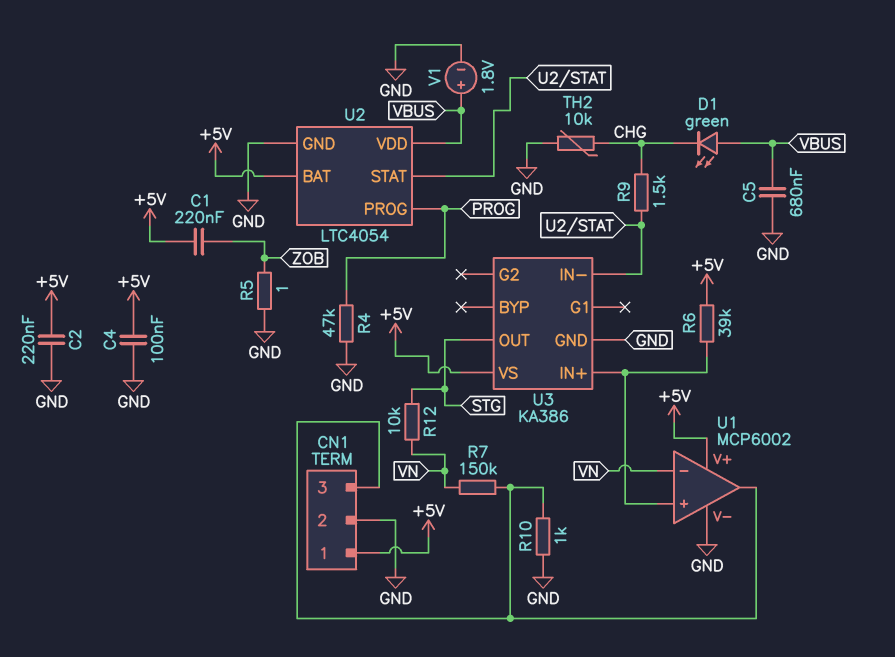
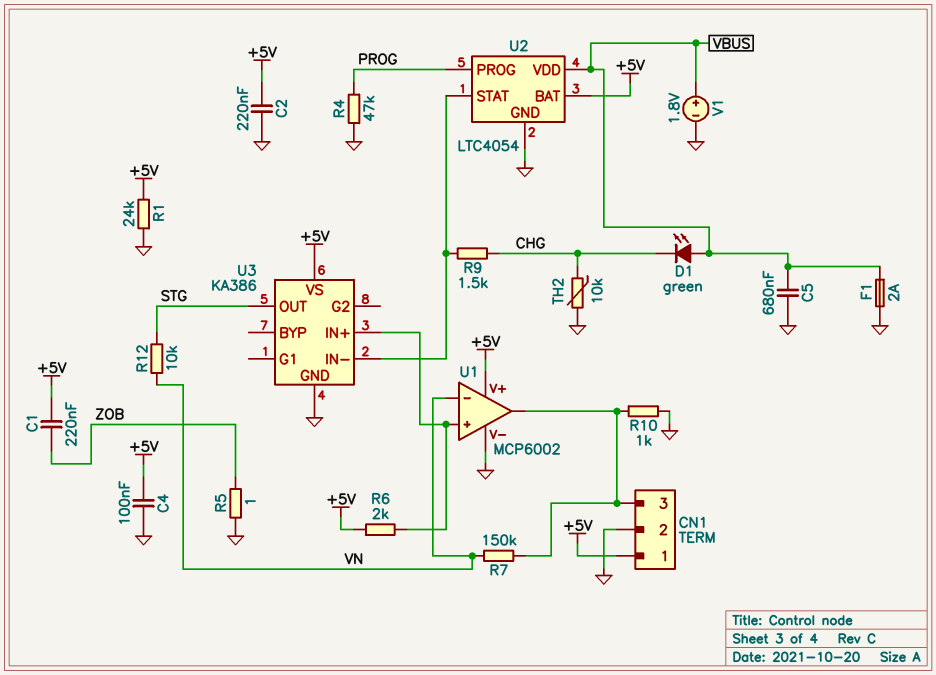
F1: none -> 2A (GND, VBUS)
R1: none -> 24k (+5V, GND)
R6: 39k (+5V, U1/in+) -> 2k (+5V, U1/in+)

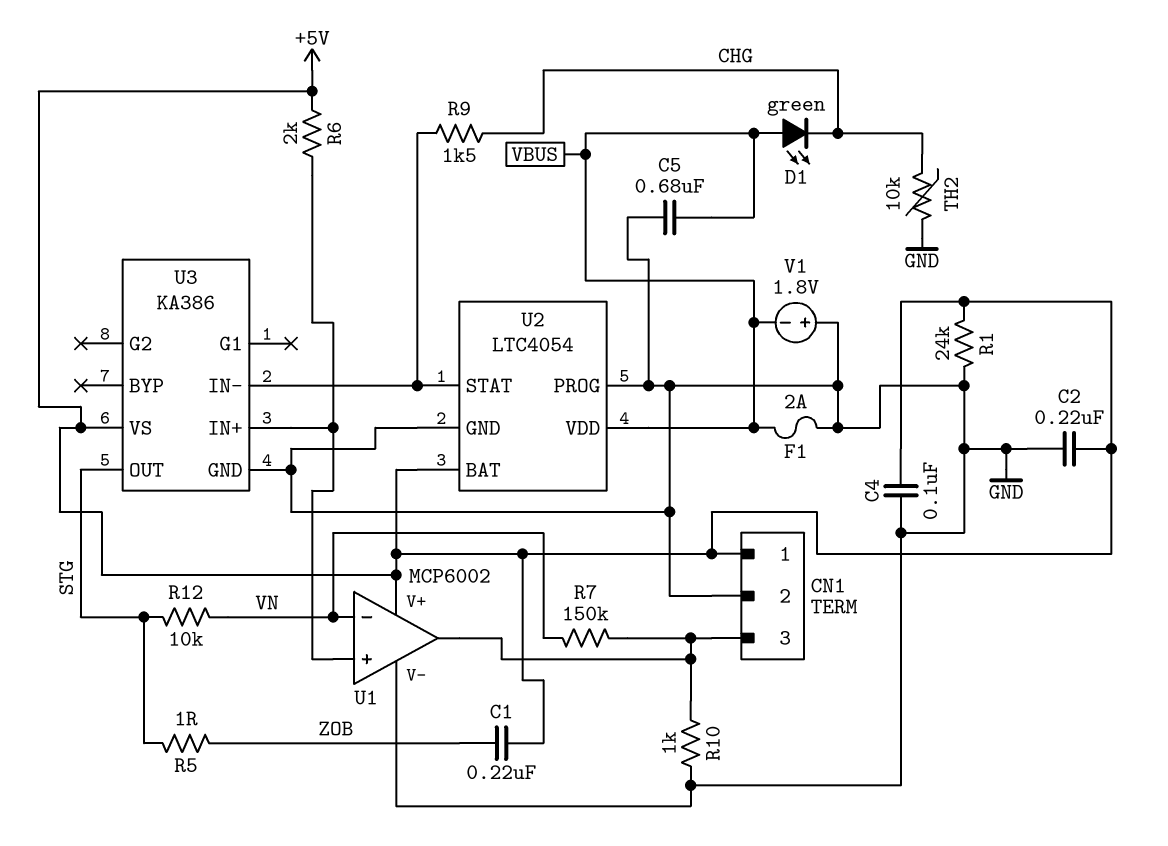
R4: 47k (GND, PROG) -> none
R5: 1 (GND, ZOB) -> 1 (STG, ZOB)
U2 pin PROG: PROG -> GND
V1: 1.8V (plus VBUS, minus GND) -> 1.8V (plus GND, minus VBUS)

